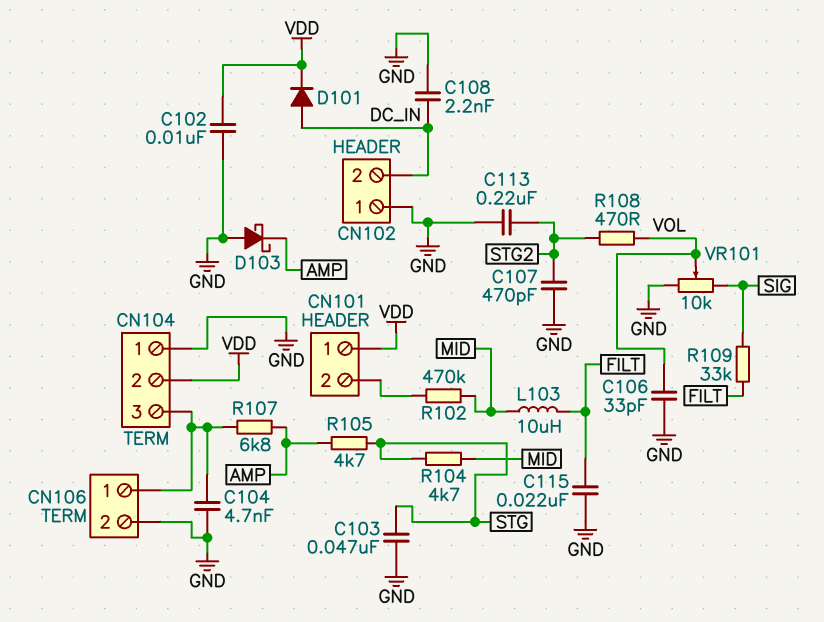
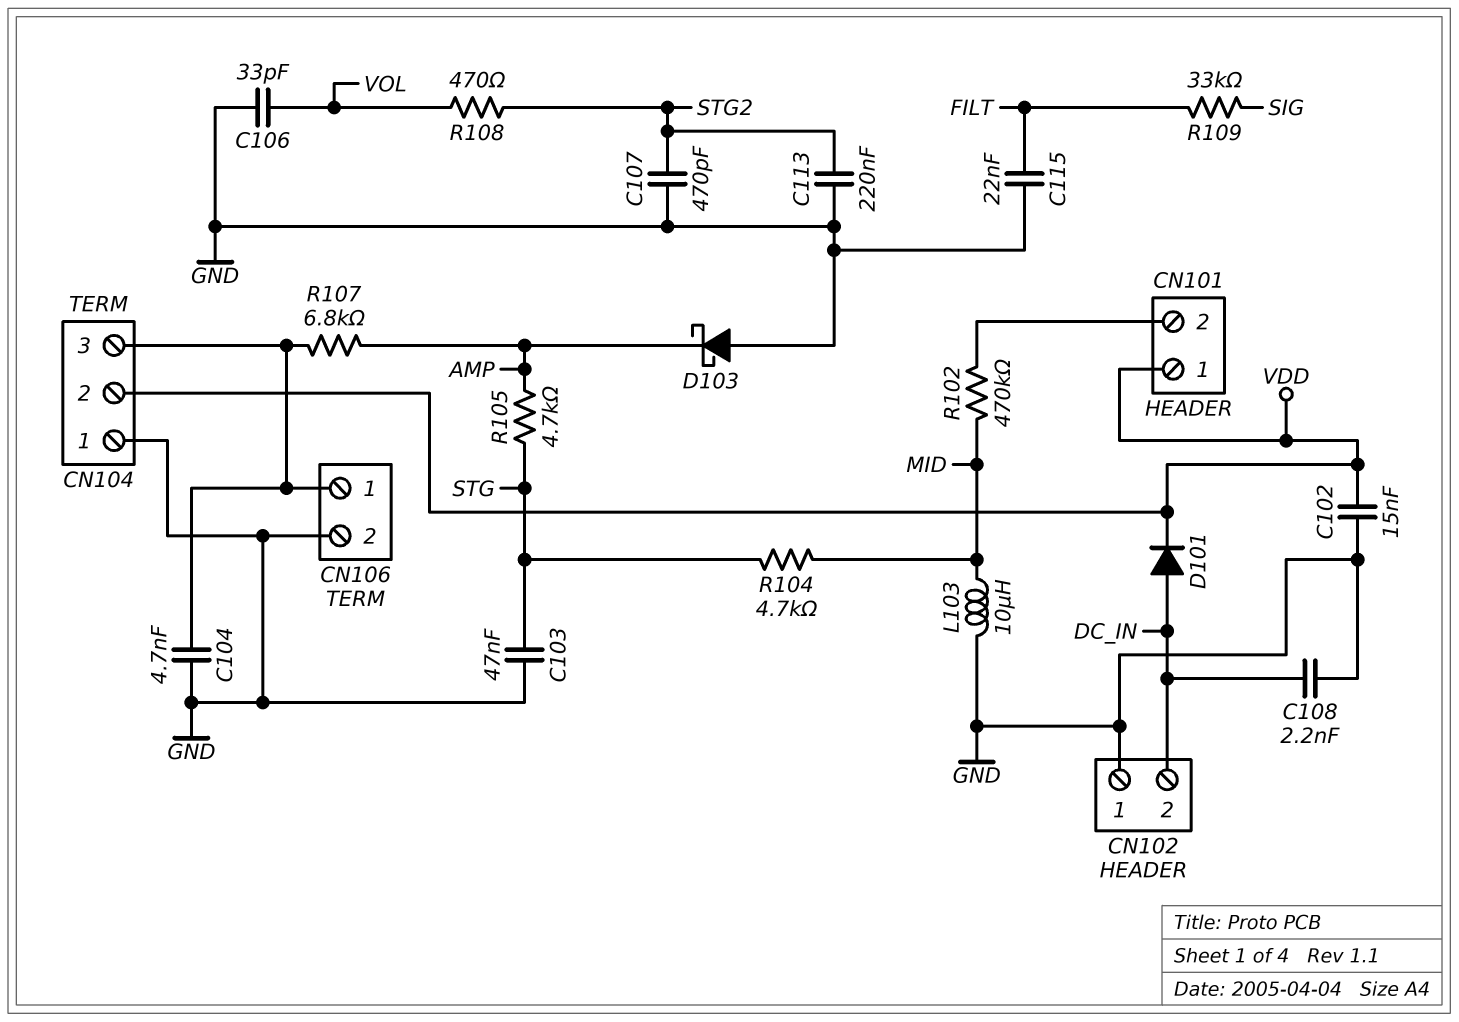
C102: 10nF (GND, VDD) -> 15nF (GND, VDD)
L103: 10uH (FILT, MID) -> 10uH (GND, MID)
VR101: 10k (GND, SIG, wiper VOL) -> none

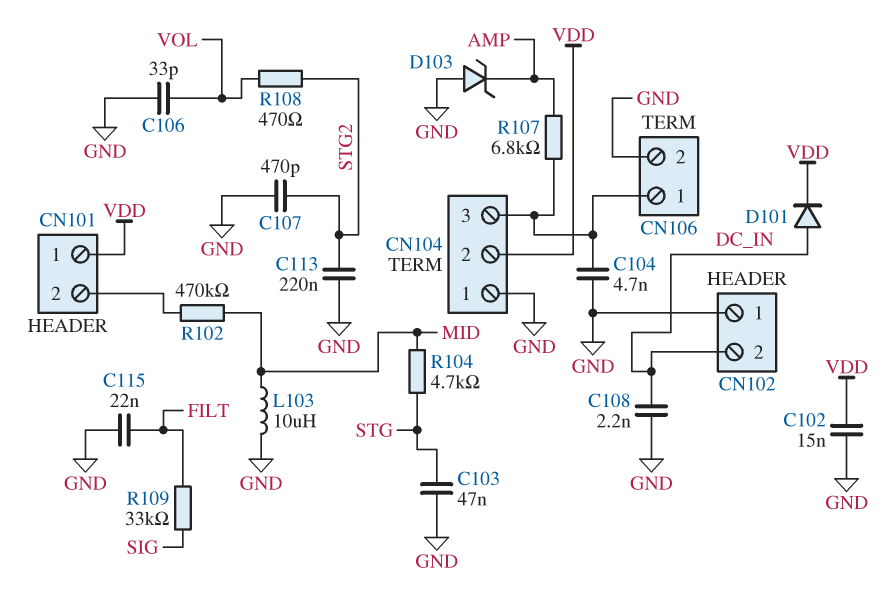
D103: schottky (A GND, K AMP) -> zener (A GND, K AMP)
R105: 4.7k (AMP, STG) -> none

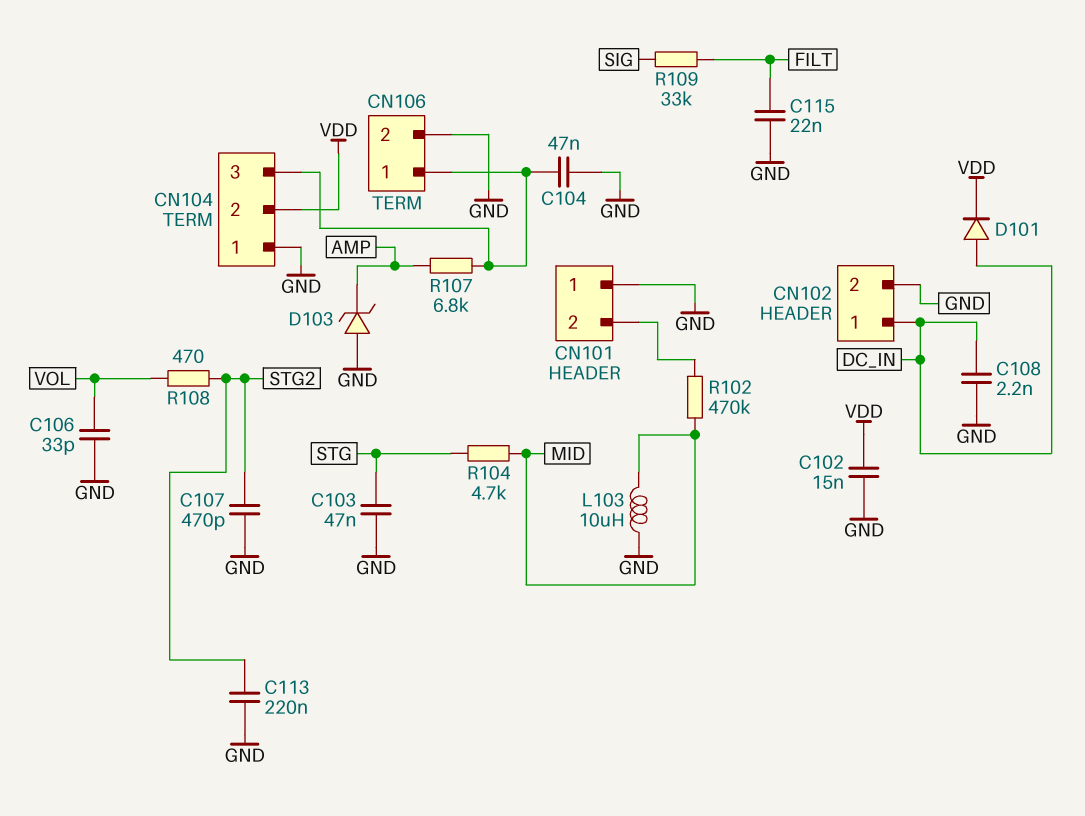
C104: 4.7nF (CN104/3, GND) -> 47nF (CN104/3, GND)
CN101 pin 1: VDD -> GND
CN102 pin 1: GND -> DC_IN
CN102 pin 2: DC_IN -> GND

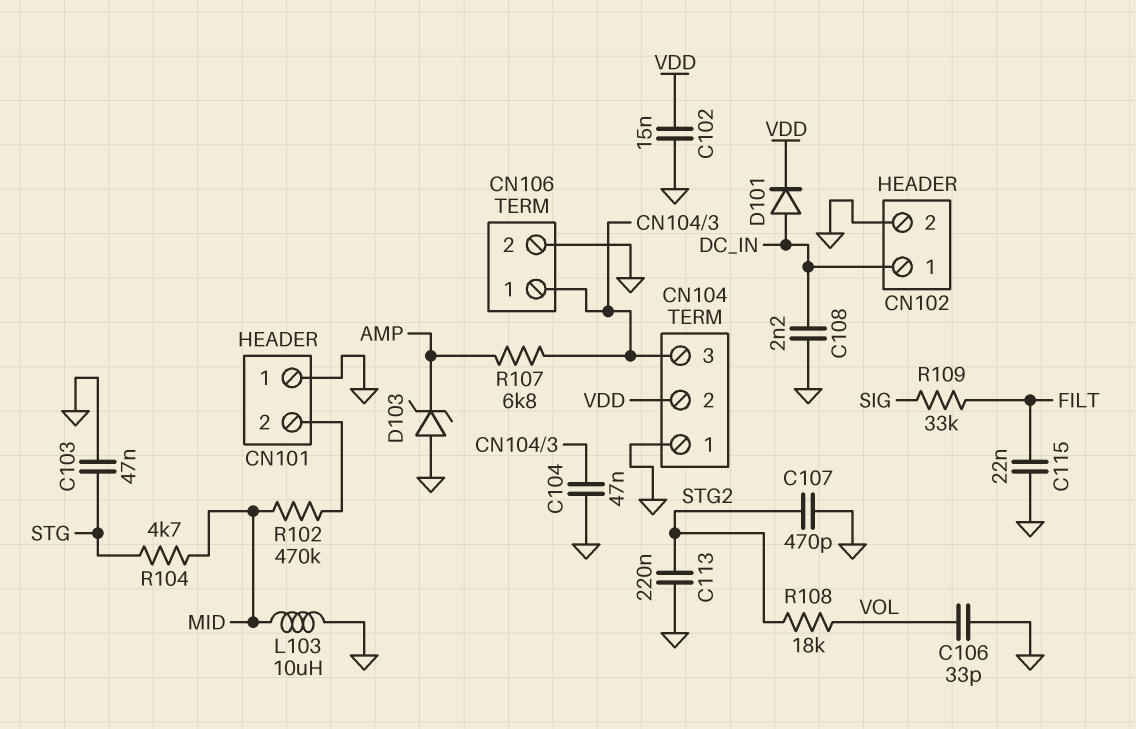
R108: 470 (STG2, VOL) -> 18k (STG2, VOL)

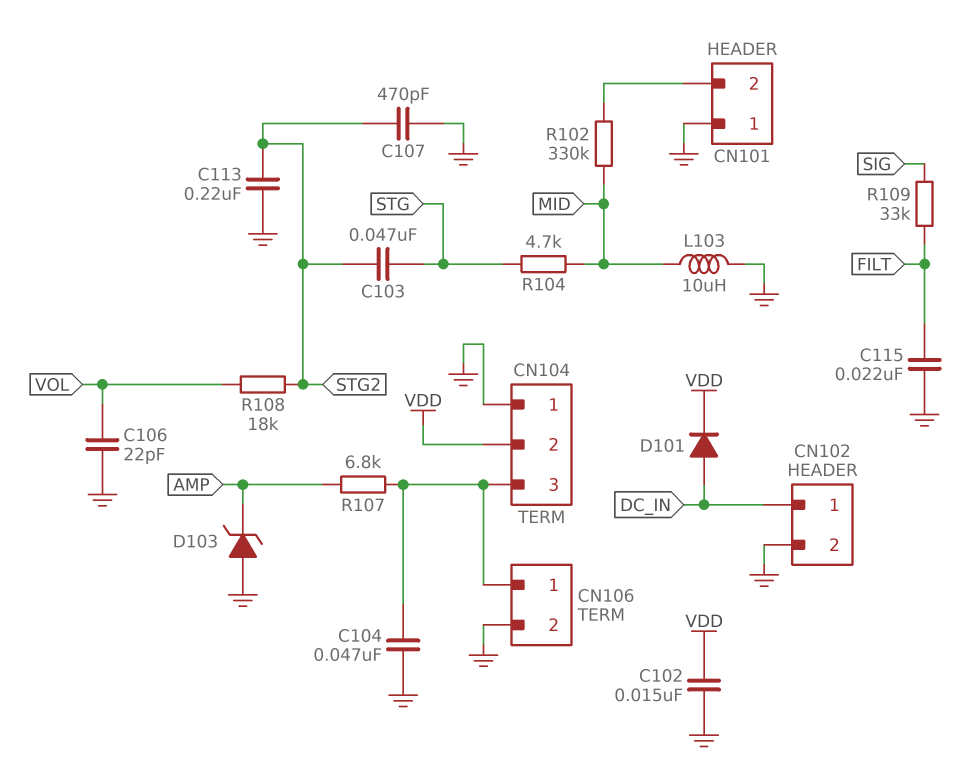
C103: 47nF (GND, STG) -> 47nF (STG, STG2)
C106: 33pF (GND, VOL) -> 22pF (GND, VOL)
C108: 2.2nF (DC_IN, GND) -> none
R102: 470k (CN101/2, MID) -> 330k (CN101/2, MID)

